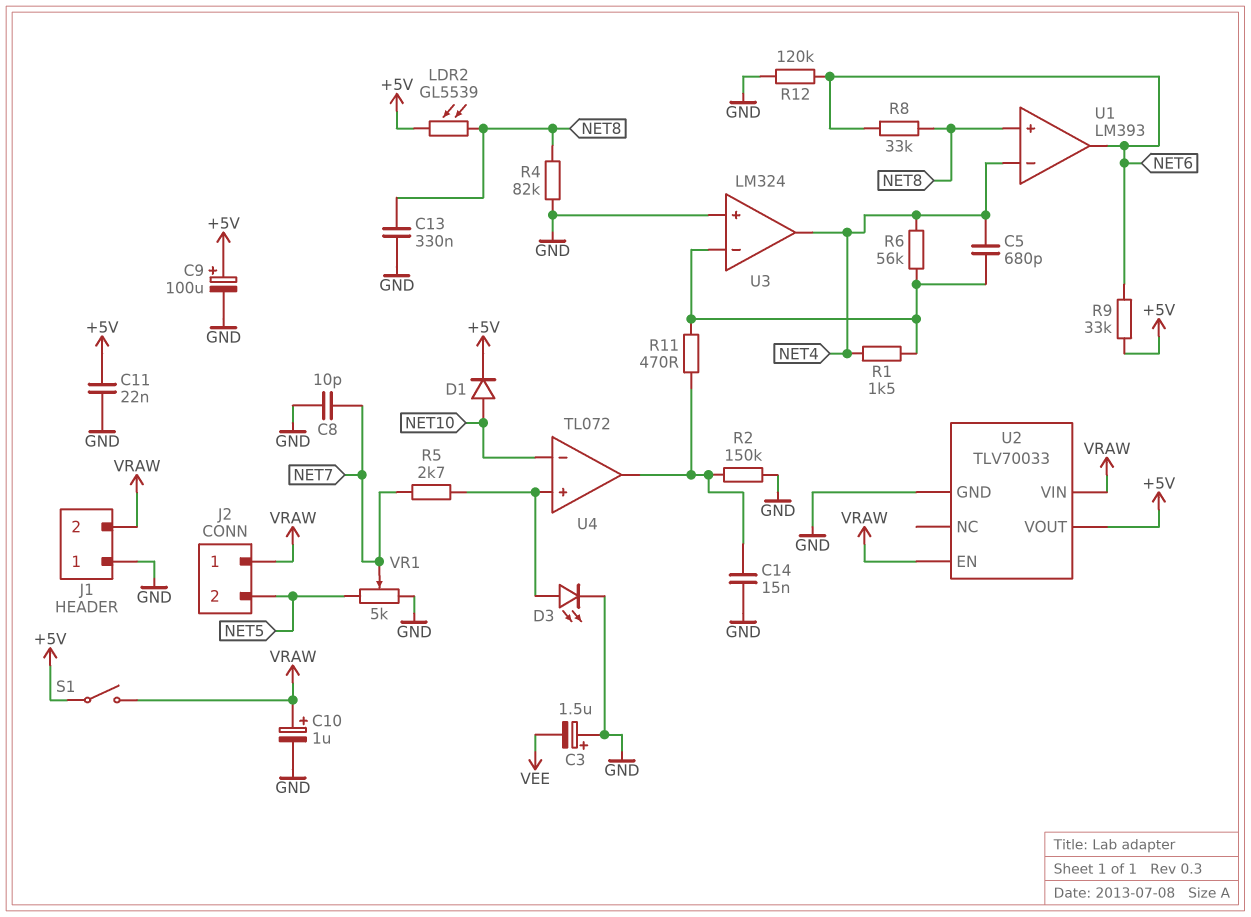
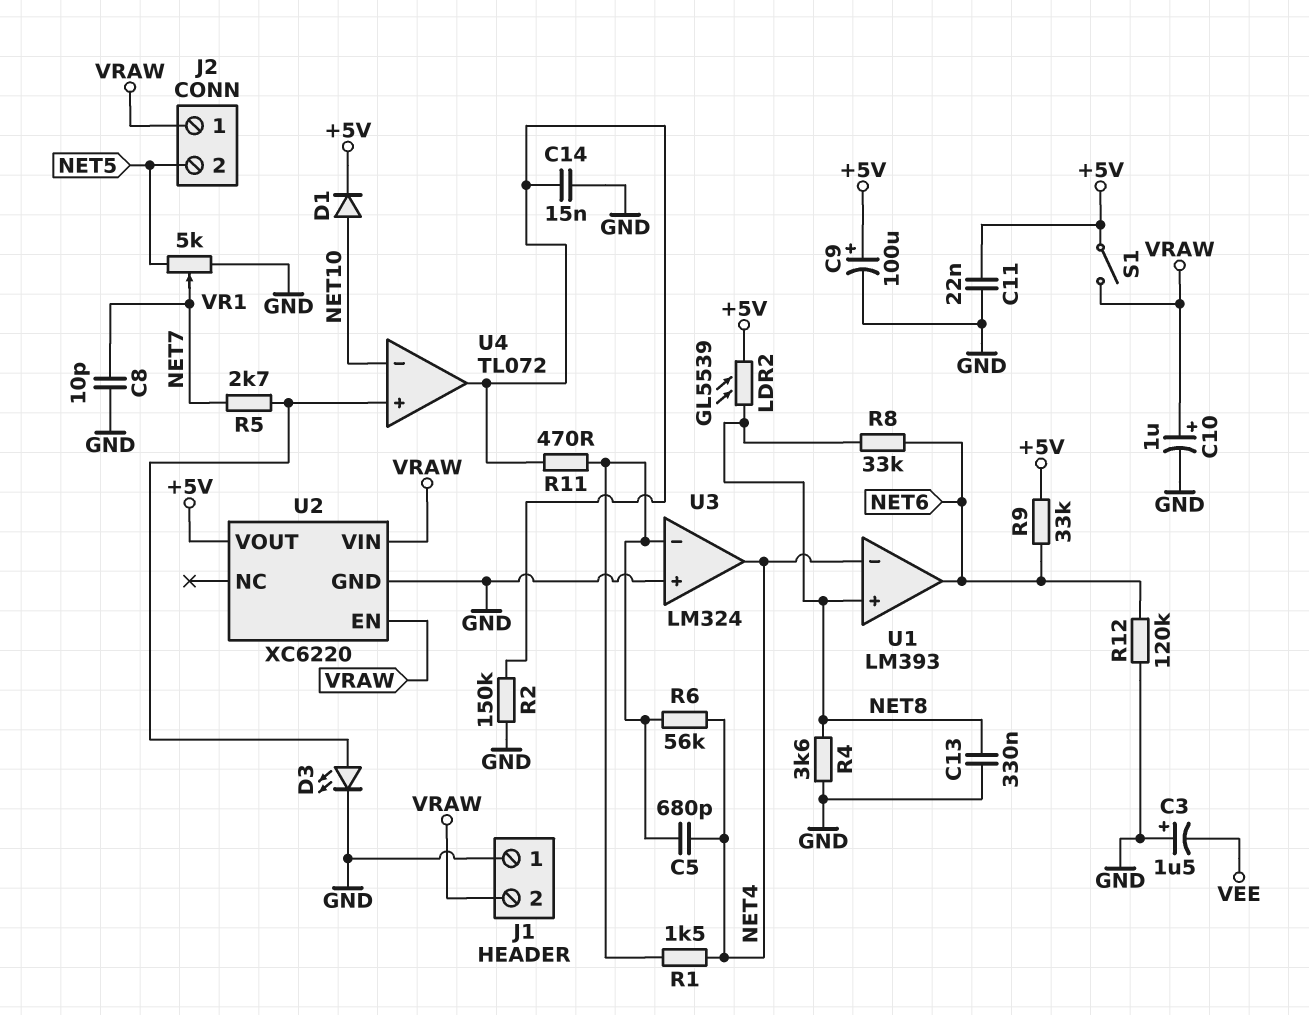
R4: 82k (GND, NET8) -> 3.6k (GND, NET8)
U2: TLV70033 -> XC6220

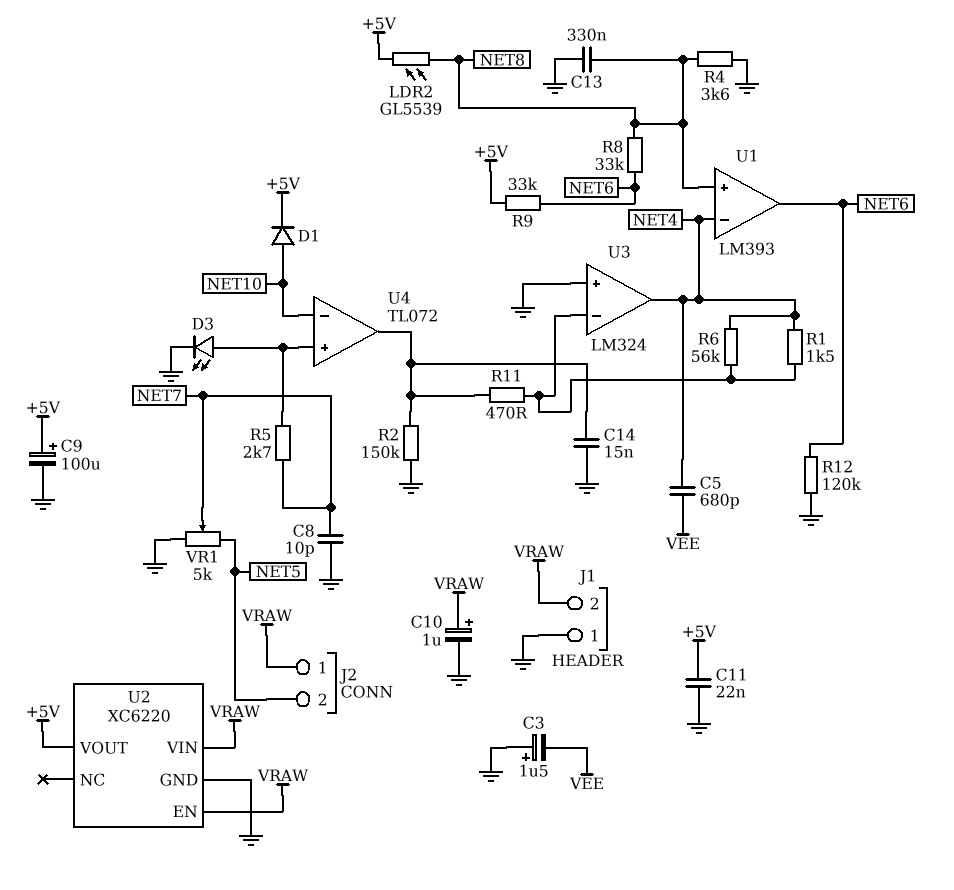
C5: 680pF (NET4, U3/in-) -> 680pF (NET4, VEE)
S1: switch (+5V, VRAW) -> none

